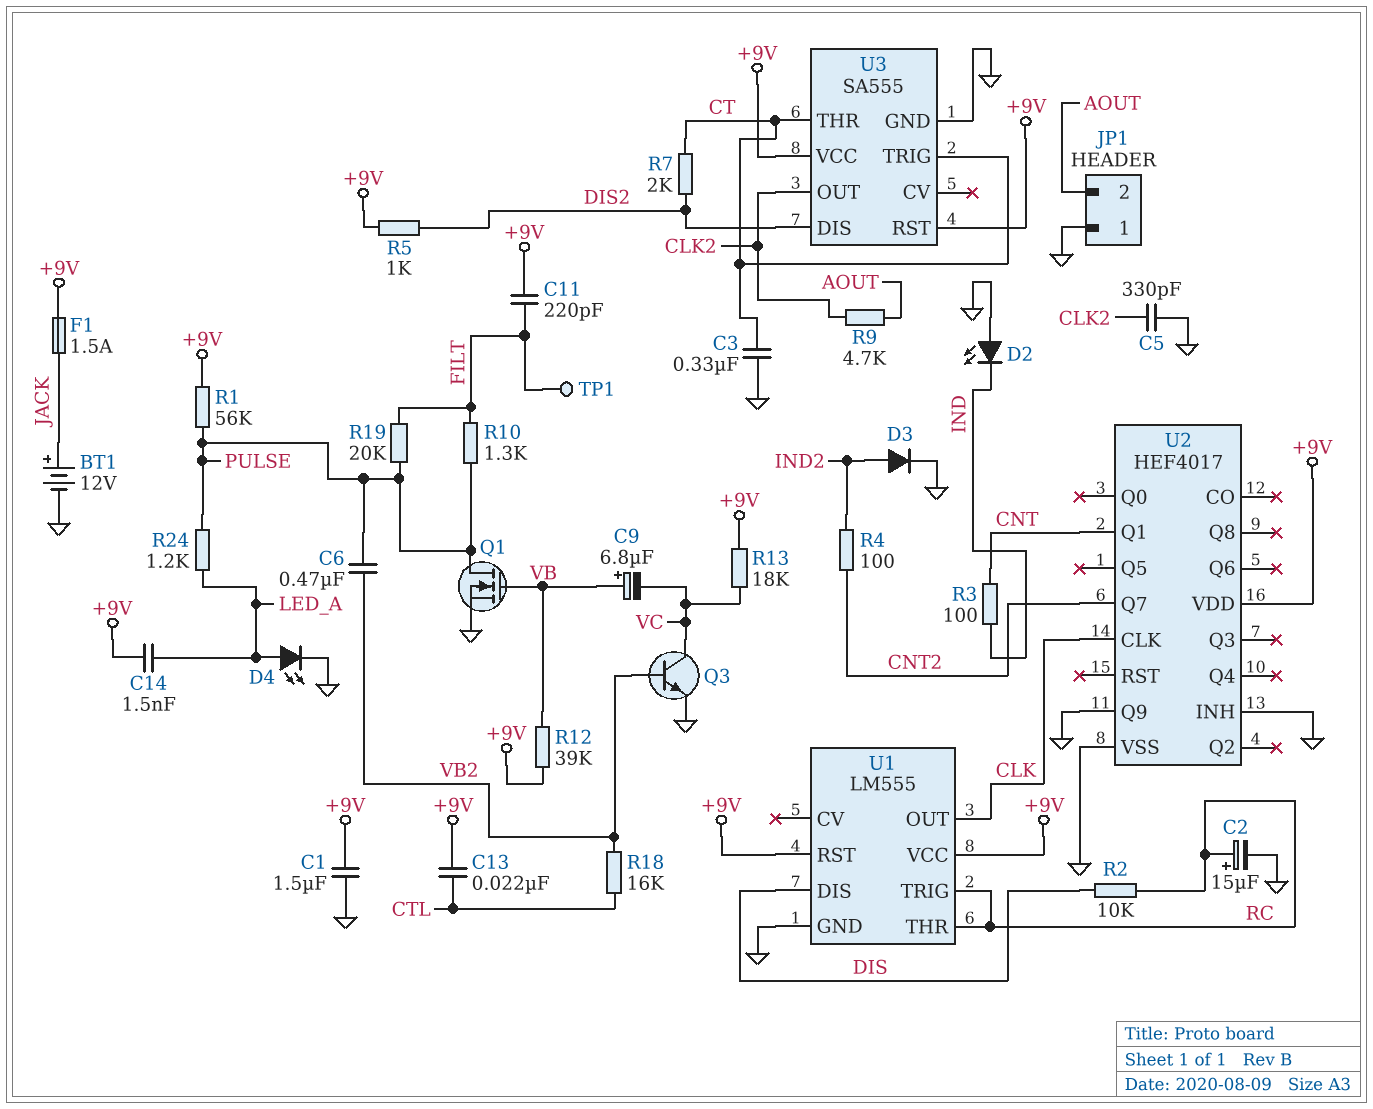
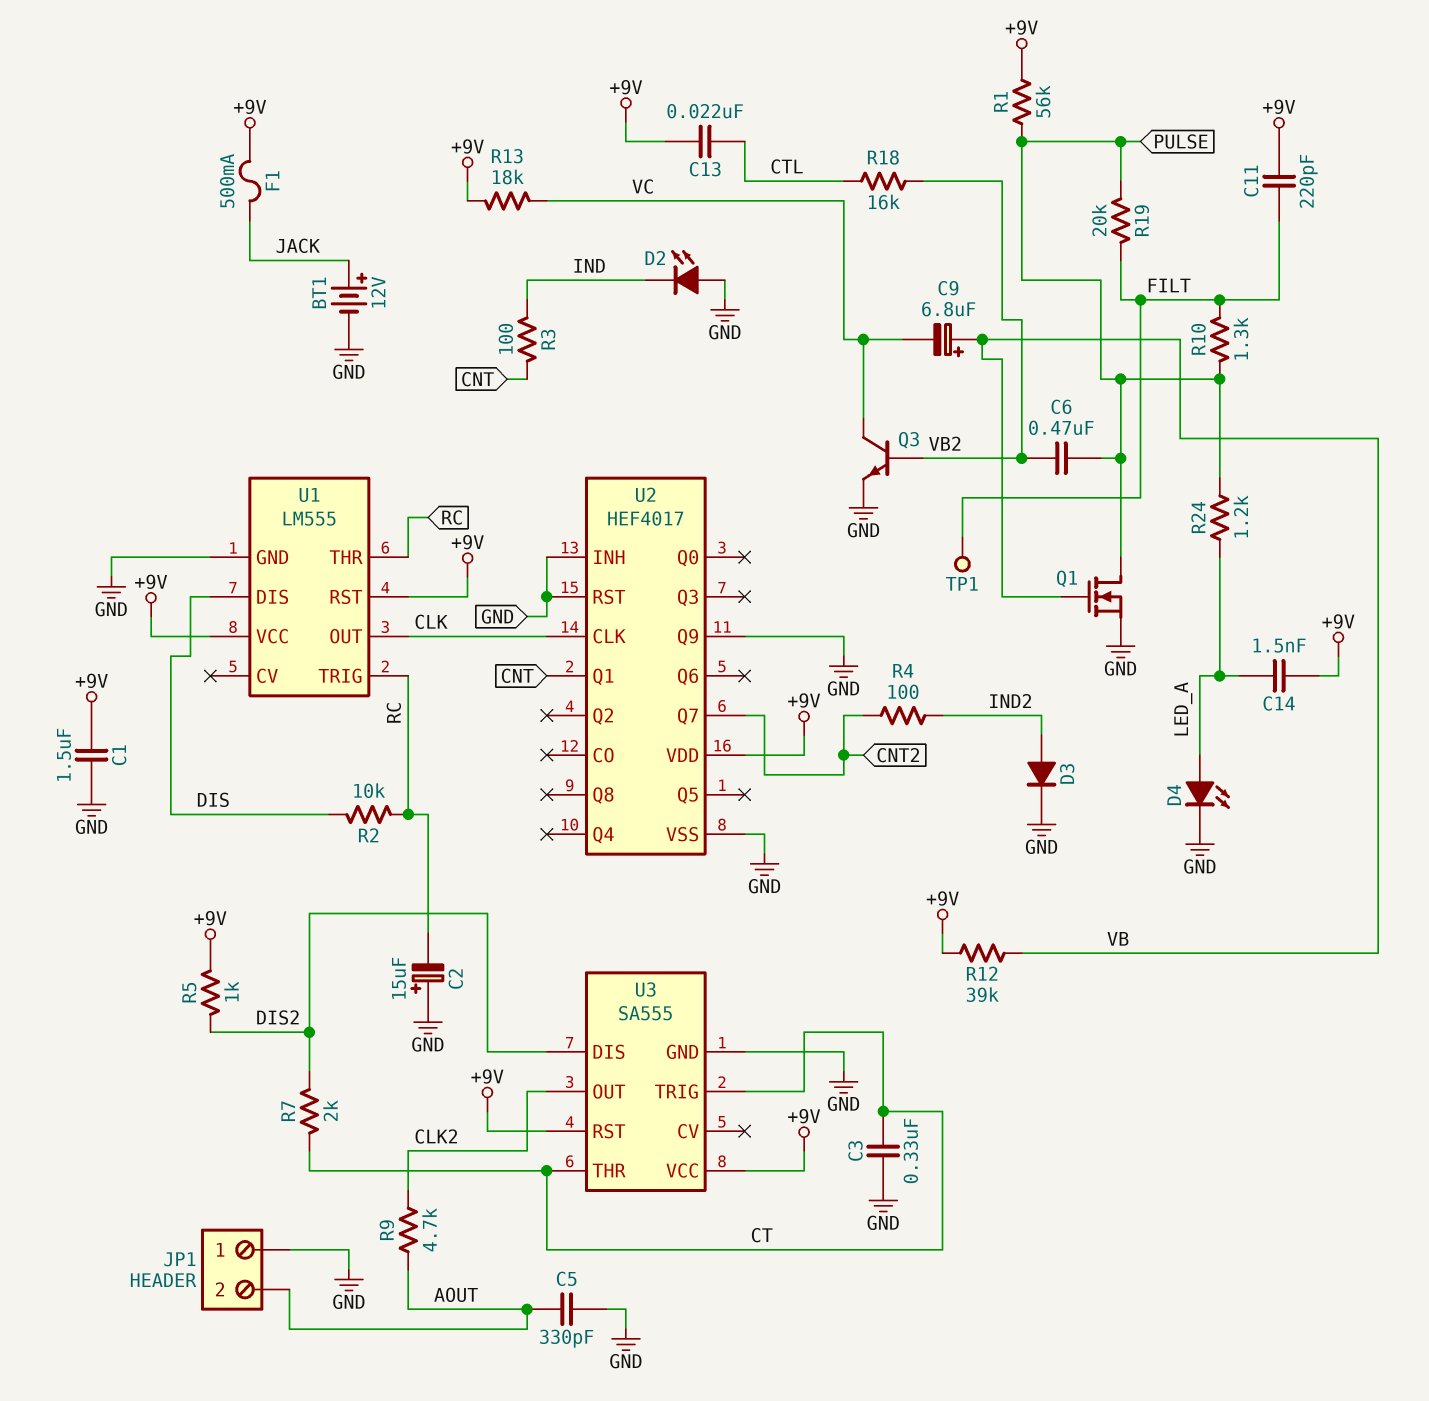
C2: 15uF (plus RC, minus GND) -> 15uF (plus GND, minus RC)
C5: 330pF (CLK2, GND) -> 330pF (AOUT, GND)
F1: 1.5A (+9V, JACK) -> 500mA (+9V, JACK)
U2 pin RST: none -> GND

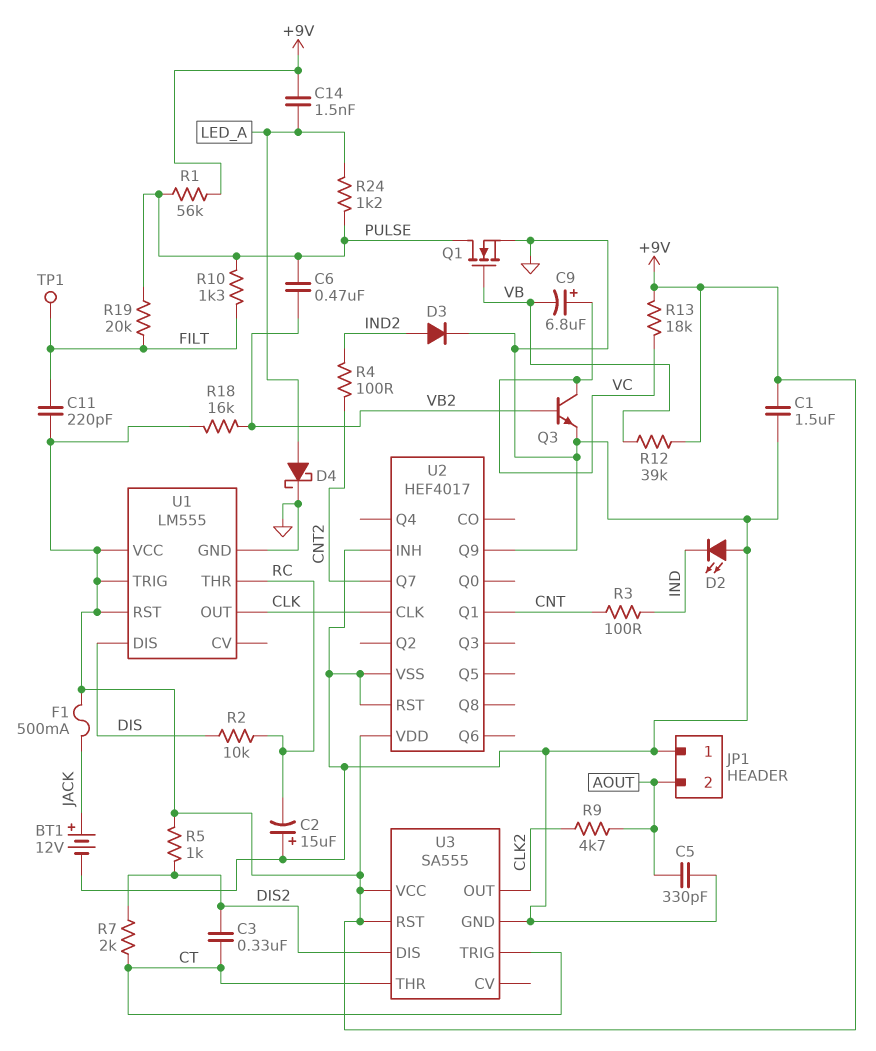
C3: 330nF (CT, GND) -> 330nF (CT, DIS2)
C9: 6.8uF (plus VB, minus VC) -> 6.8uF (plus VC, minus VB)
C13: 22nF (+9V, CTL) -> none
D4: LED (A LED_A, K GND) -> schottky (A LED_A, K GND)
R18: 16k (CTL, VB2) -> 16k (+9V, VB2)
U1 pin TRIG: RC -> +9V

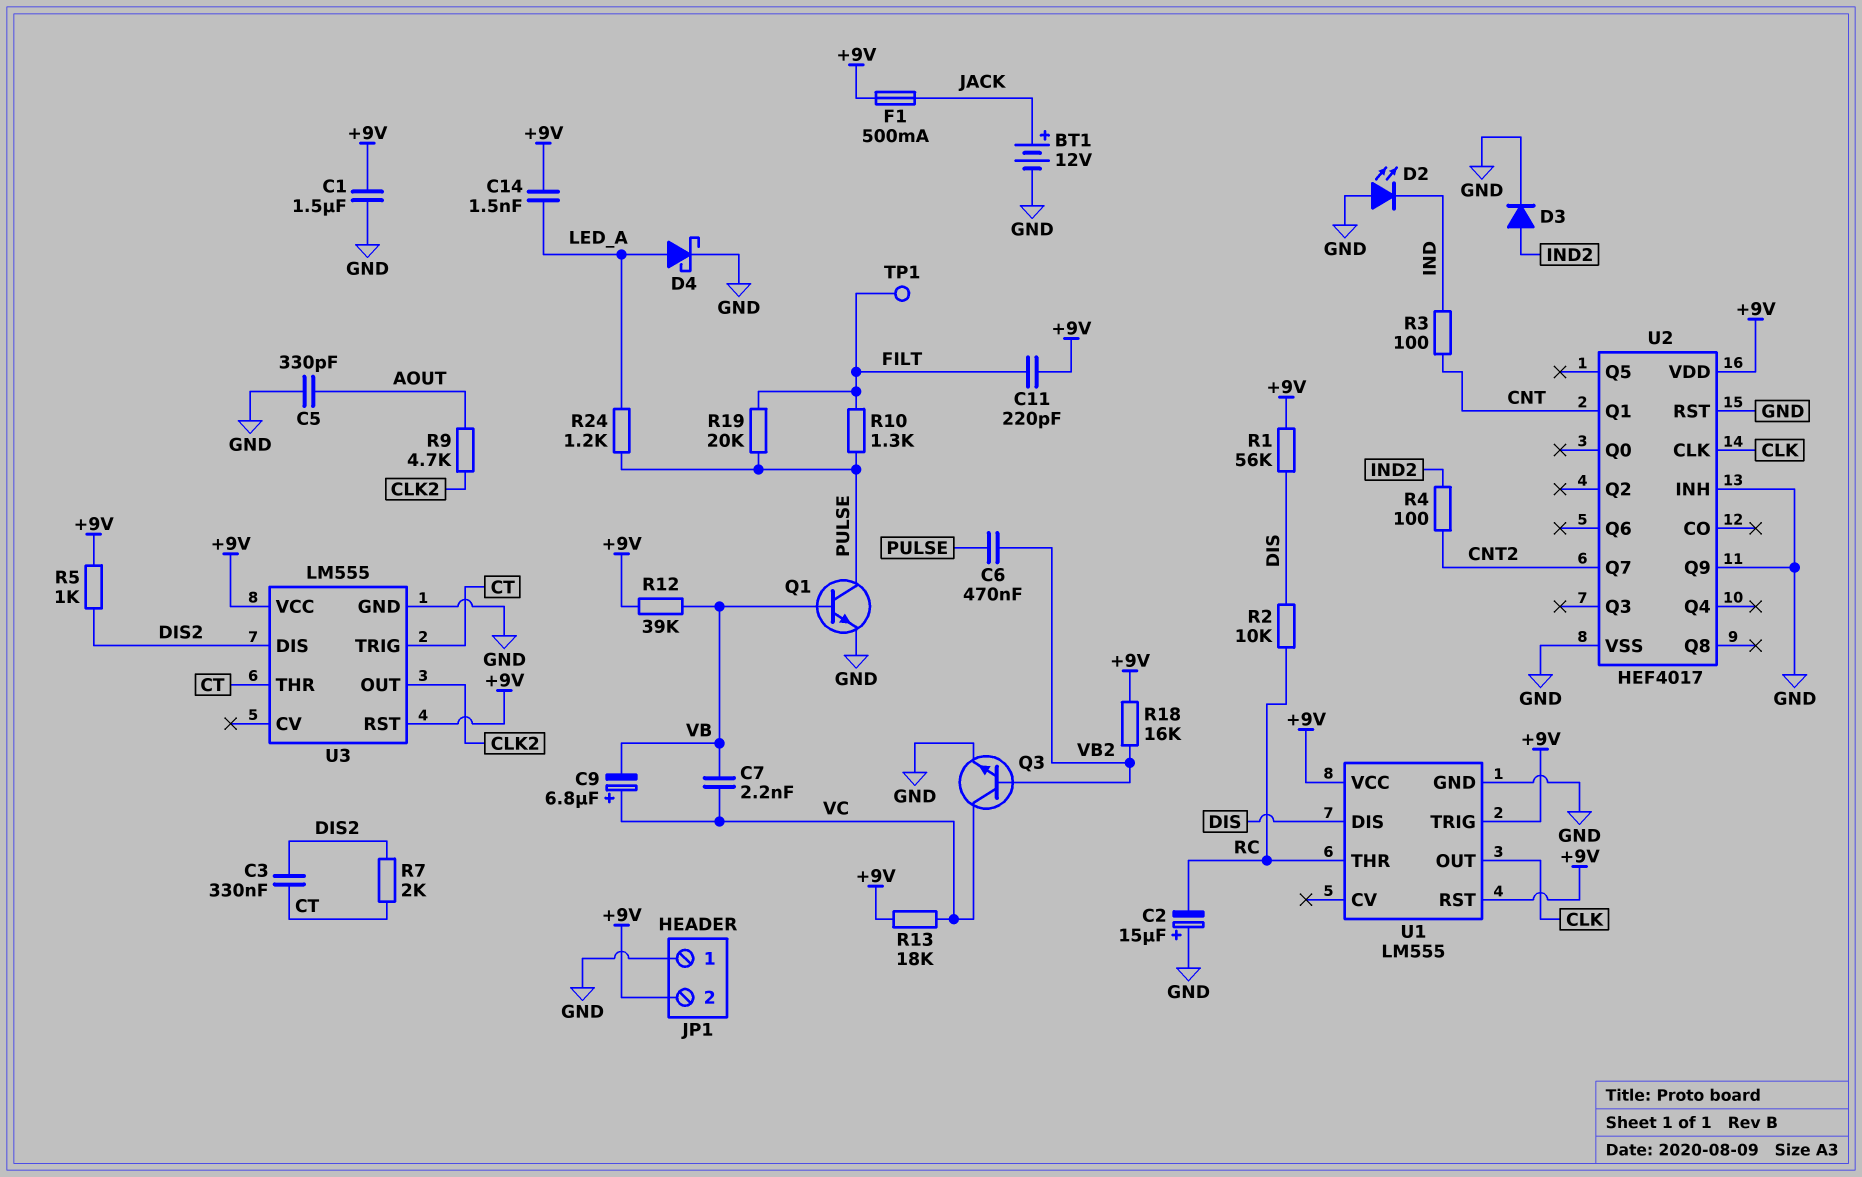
C7: none -> 2.2nF (VB, VC)
JP1 pin 2: AOUT -> +9V
Q1: NMOS (G VB, D PULSE, S GND) -> NPN (B VB, C PULSE, E GND)
R1: 56k (+9V, PULSE) -> 56k (+9V, DIS)
U3: SA555 -> LM555

